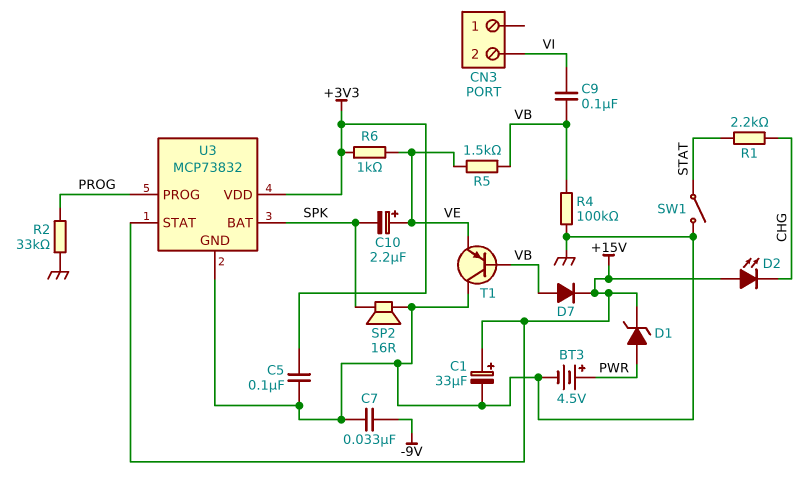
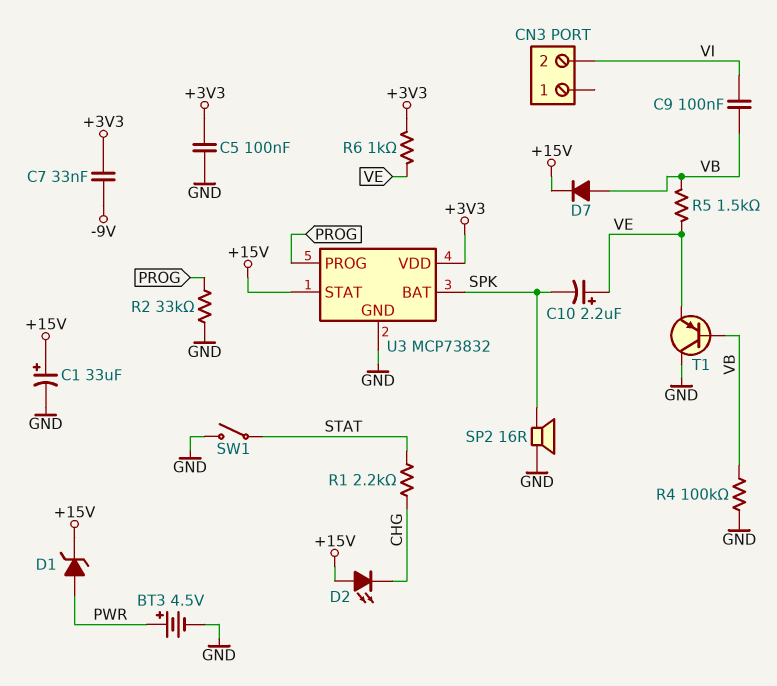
C7: 33nF (-9V, GND) -> 33nF (+3V3, -9V)

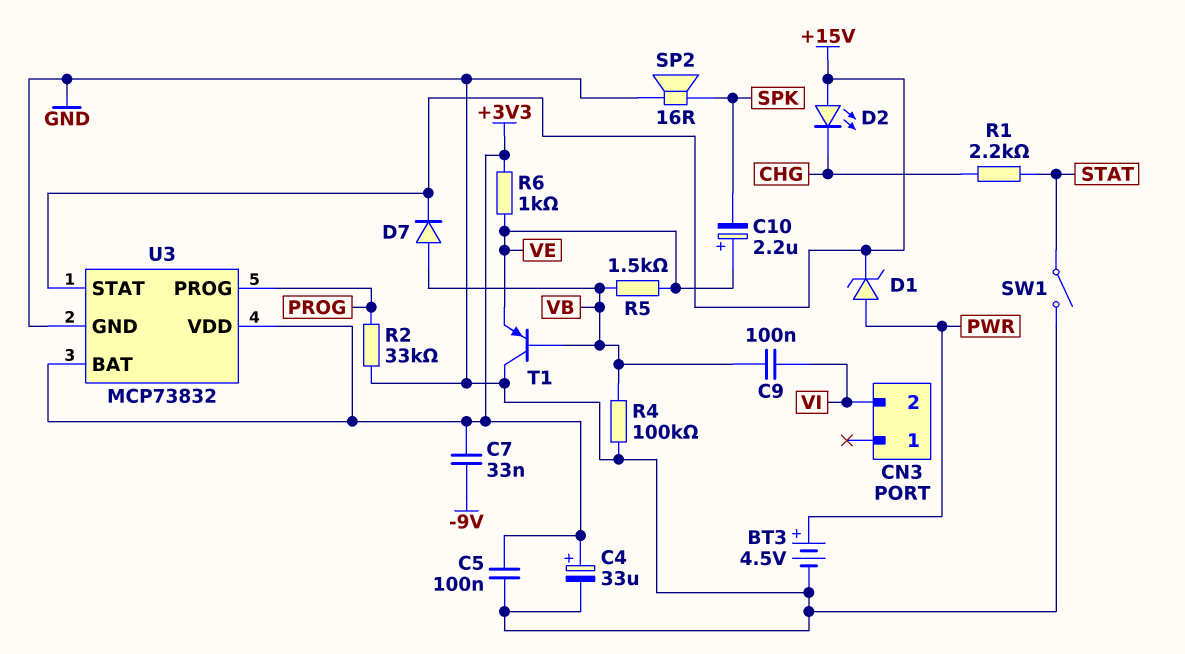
C1: 33uF (plus +15V, minus GND) -> none
C4: none -> 33uF (plus +3V3, minus GND)
U3 pin BAT: SPK -> +3V3

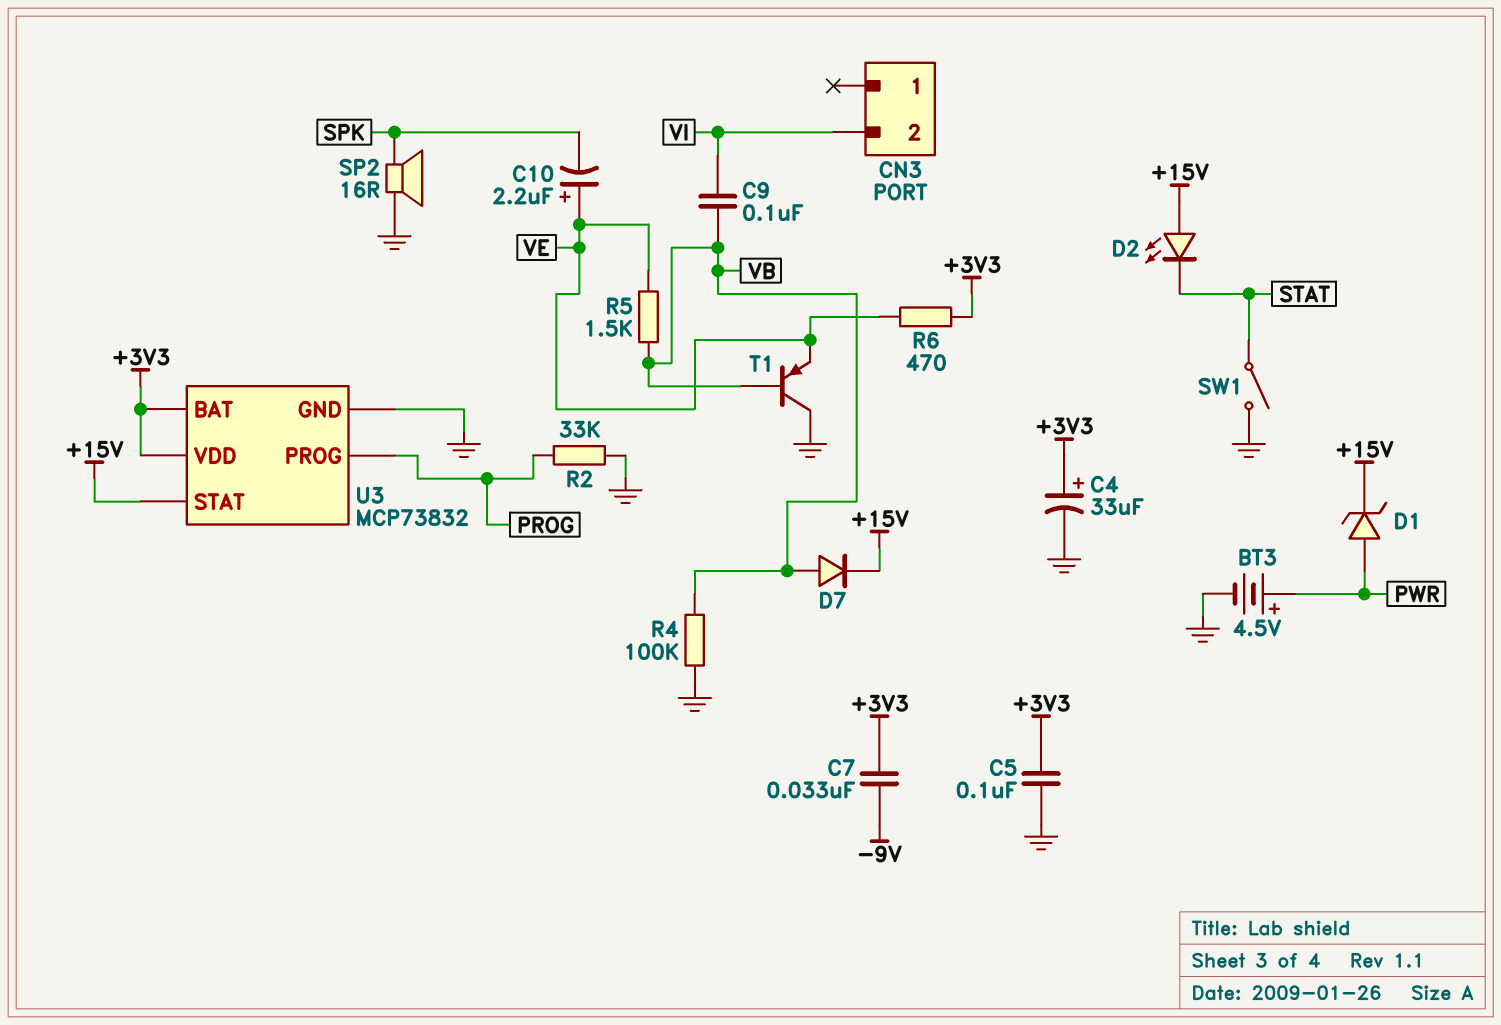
D2: LED (A +15V, K CHG) -> LED (A +15V, K STAT)
R1: 2.2k (CHG, STAT) -> none
R6: 1k (+3V3, VE) -> 470 (+3V3, VE)

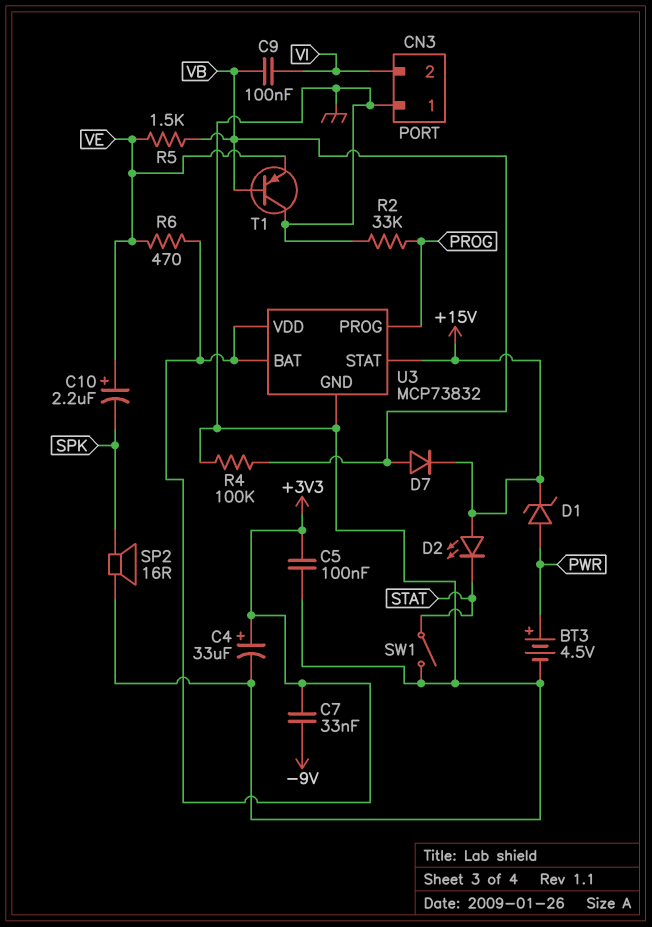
CN3 pin 1: none -> GND

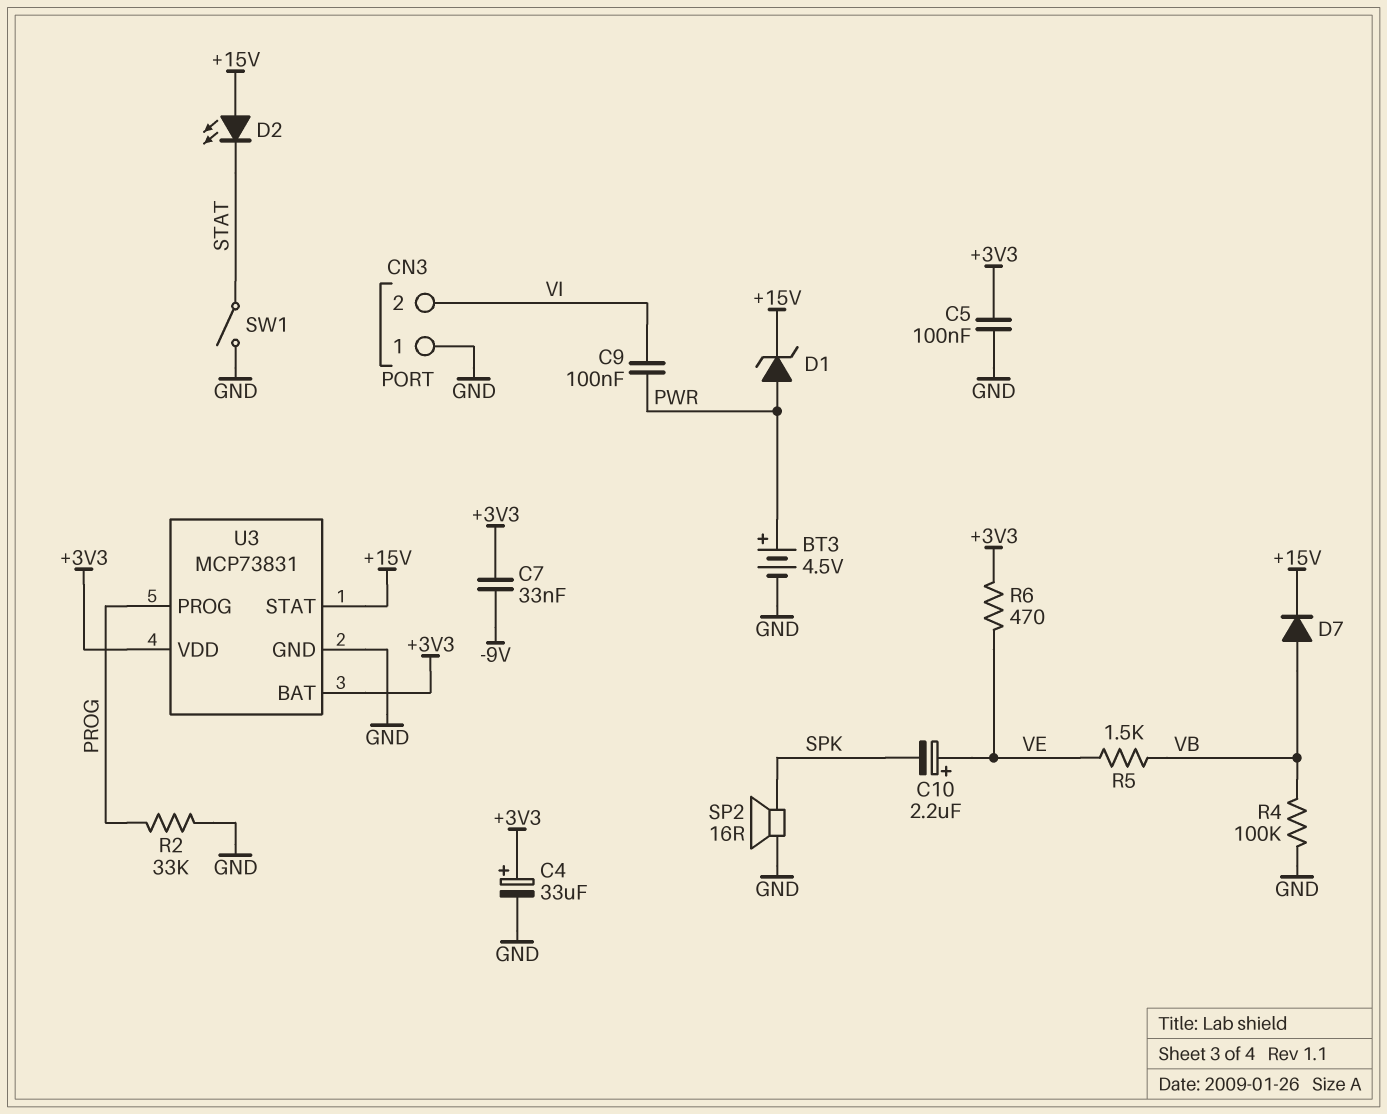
C9: 100nF (VB, VI) -> 100nF (PWR, VI)
T1: PNP (B VB, C GND, E VE) -> none
U3: MCP73832 -> MCP73831

